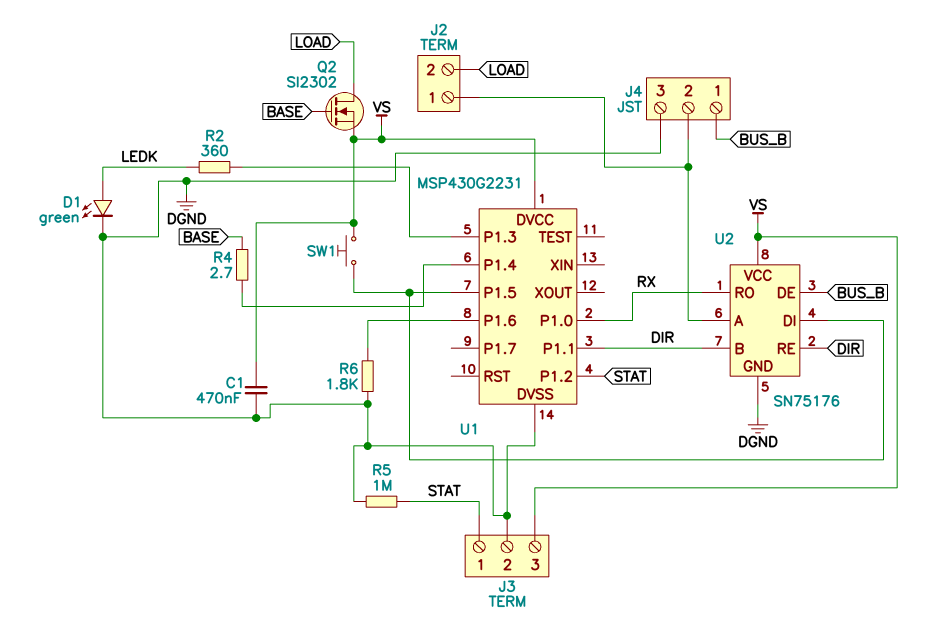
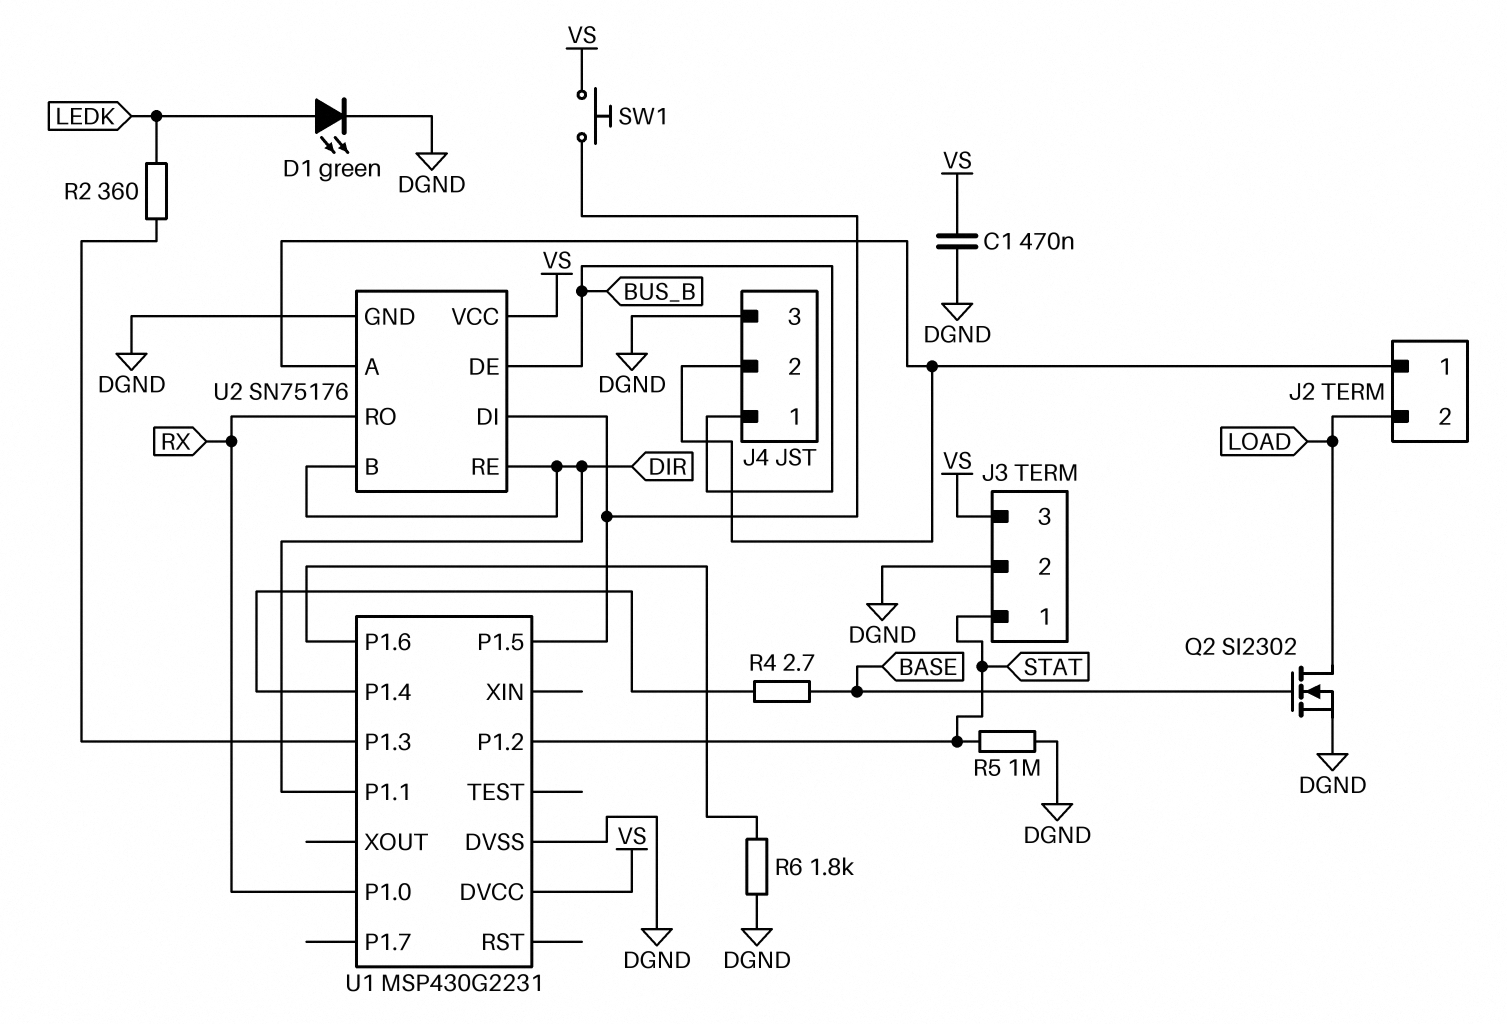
Q2: NMOS SI2302 (G BASE, D LOAD, S VS) -> NMOS SI2302 (G BASE, D LOAD, S DGND)

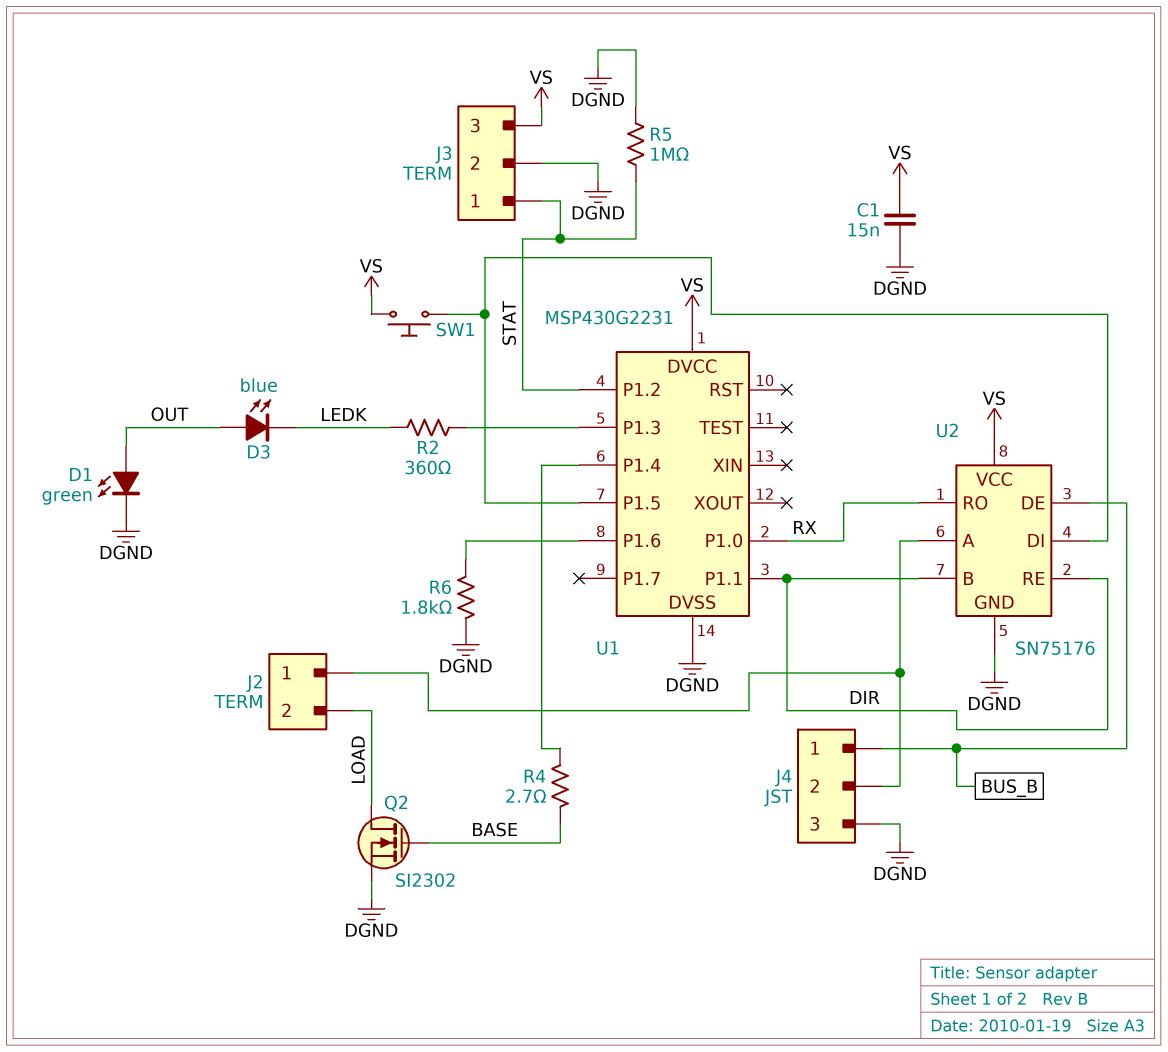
C1: 470nF (DGND, VS) -> 15nF (DGND, VS)
D1: LED green (A LEDK, K DGND) -> LED green (A OUT, K DGND)
D3: none -> LED blue (A OUT, K LEDK)

